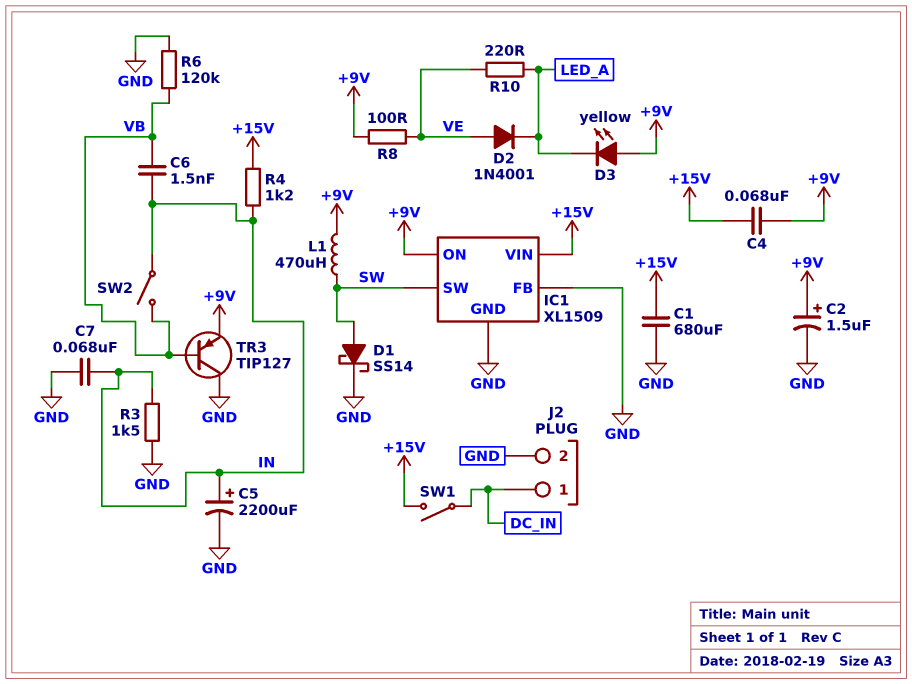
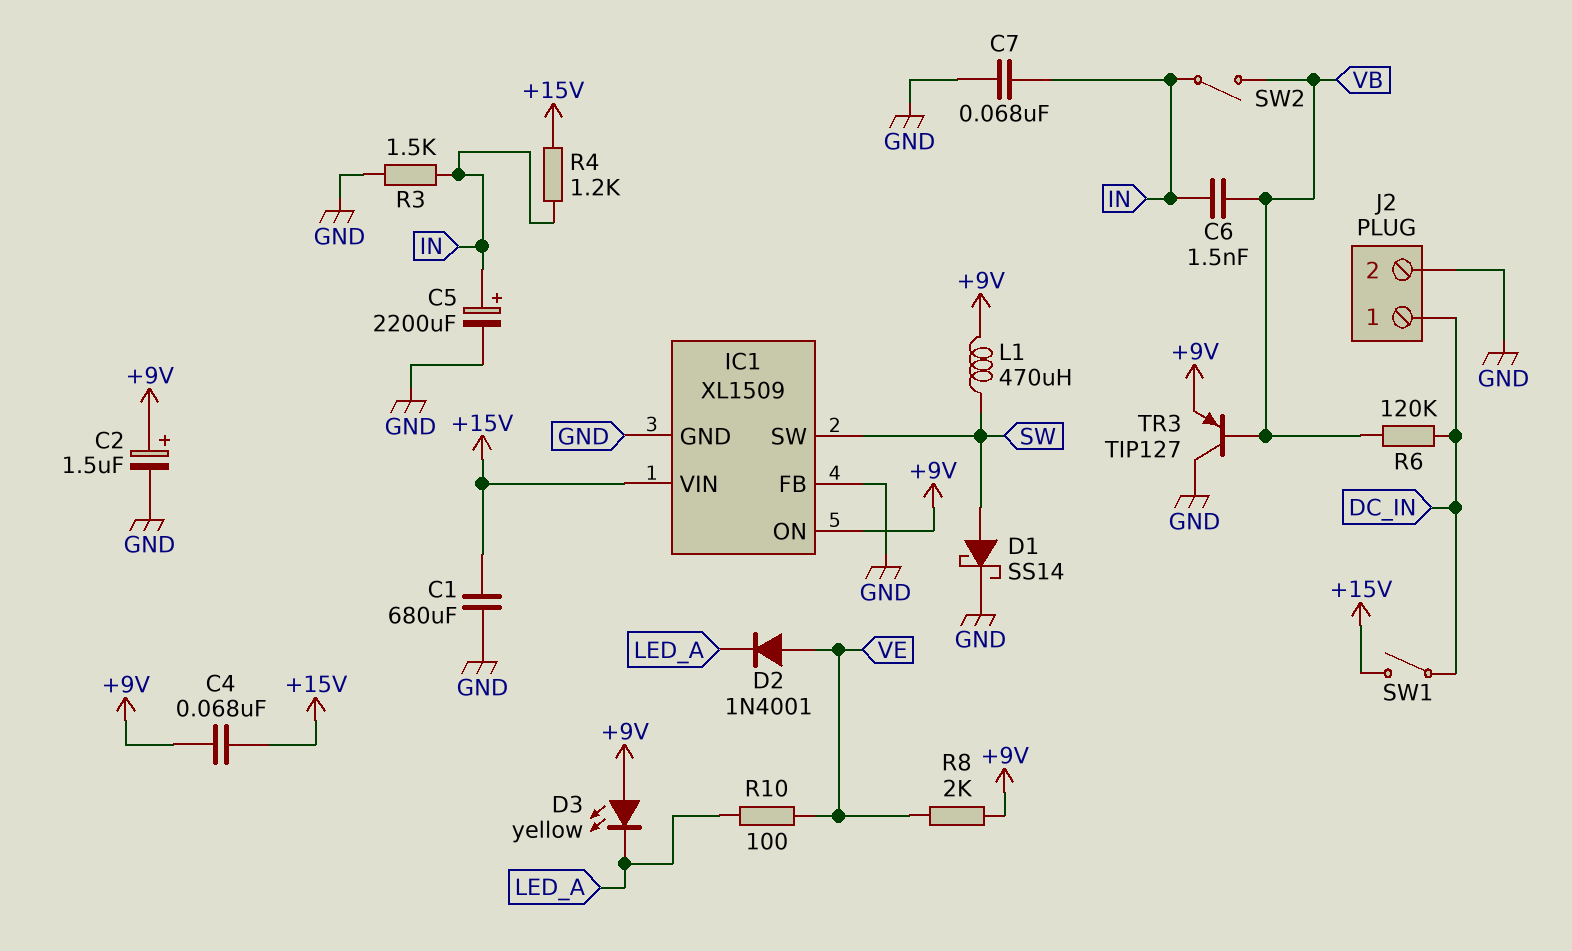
R6: 120k (GND, VB) -> 120k (DC_IN, VB)
R8: 100 (+9V, VE) -> 2k (+9V, VE)
R10: 220 (LED_A, VE) -> 100 (LED_A, VE)

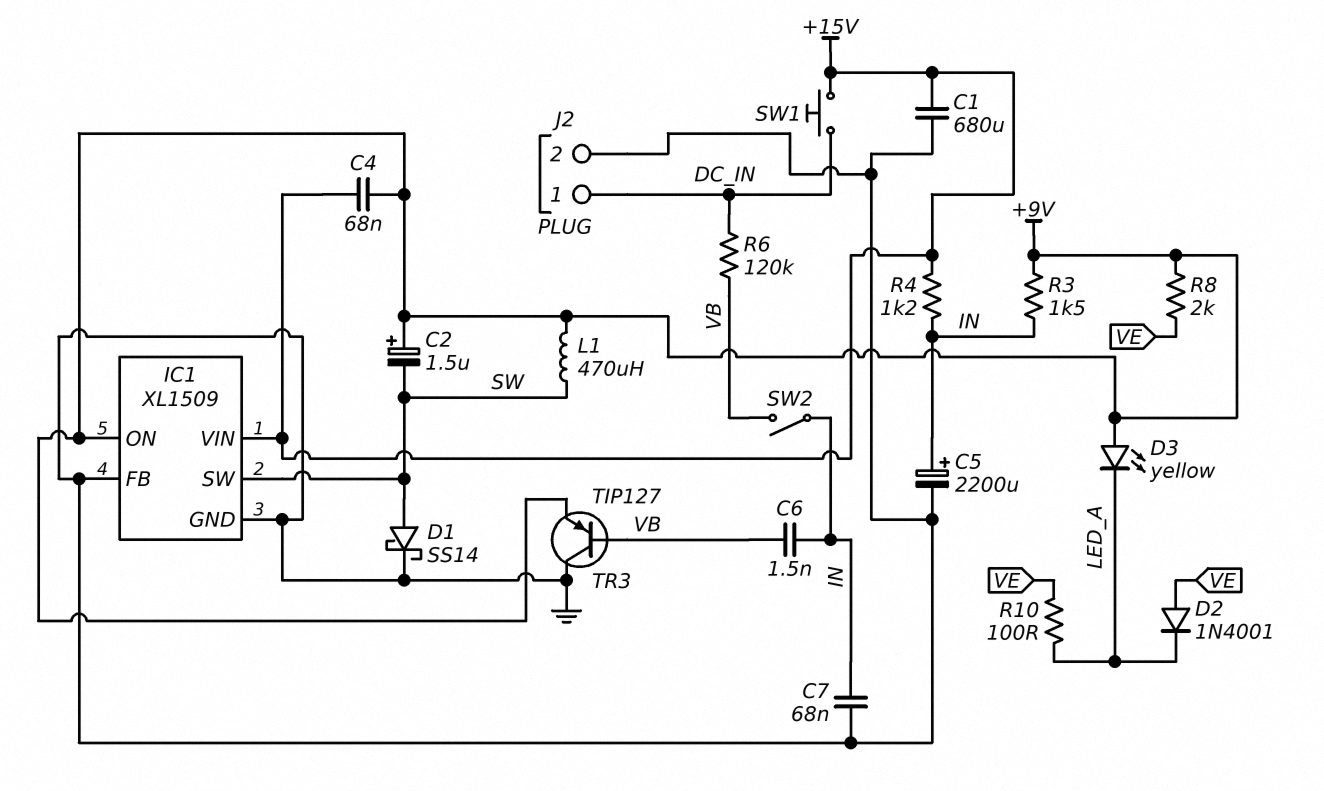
C2: 1.5uF (plus +9V, minus GND) -> 1.5uF (plus +9V, minus SW)
R3: 1.5k (GND, IN) -> 1.5k (+9V, IN)
SW1: switch (+15V, DC_IN) -> button (+15V, DC_IN)

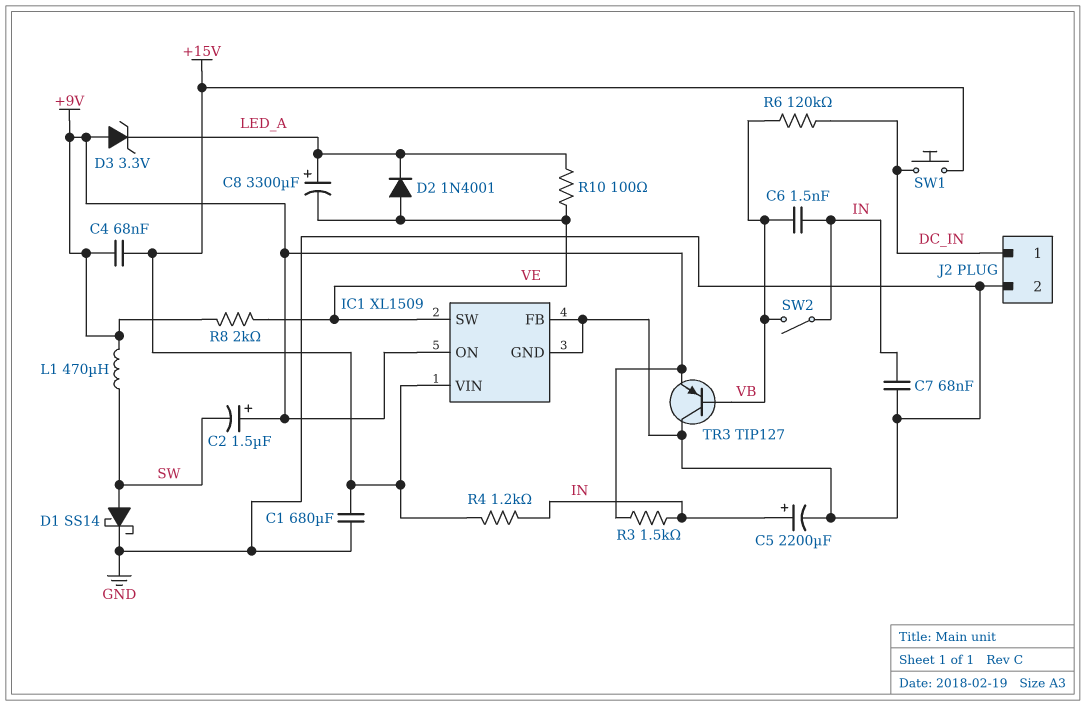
C8: none -> 3300uF (plus LED_A, minus VE)
D3: LED yellow (A +9V, K LED_A) -> zener 3.3V (A +9V, K LED_A)
IC1 pin SW: SW -> VE

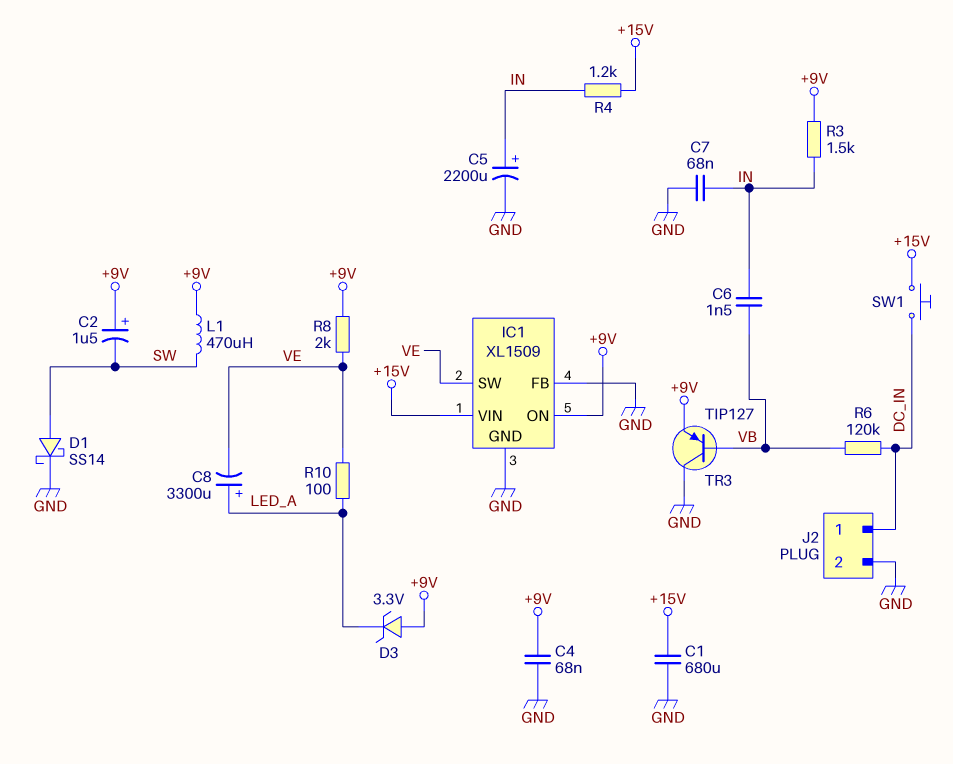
C4: 68nF (+9V, +15V) -> 68nF (+9V, GND)
D2: diode 1N4001 (A VE, K LED_A) -> none
SW2: switch (IN, VB) -> none

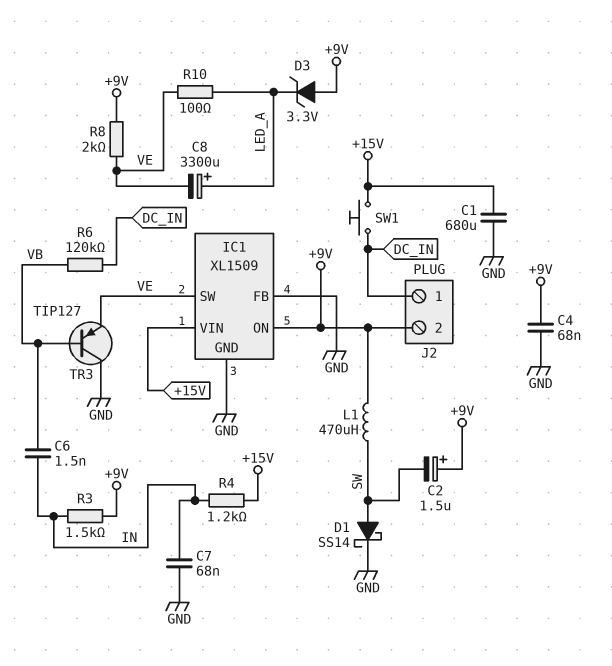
C5: 2200uF (plus IN, minus GND) -> none
J2 pin 2: GND -> +9V
TR3: PNP TIP127 (B VB, C GND, E +9V) -> PNP TIP127 (B VB, C GND, E VE)

